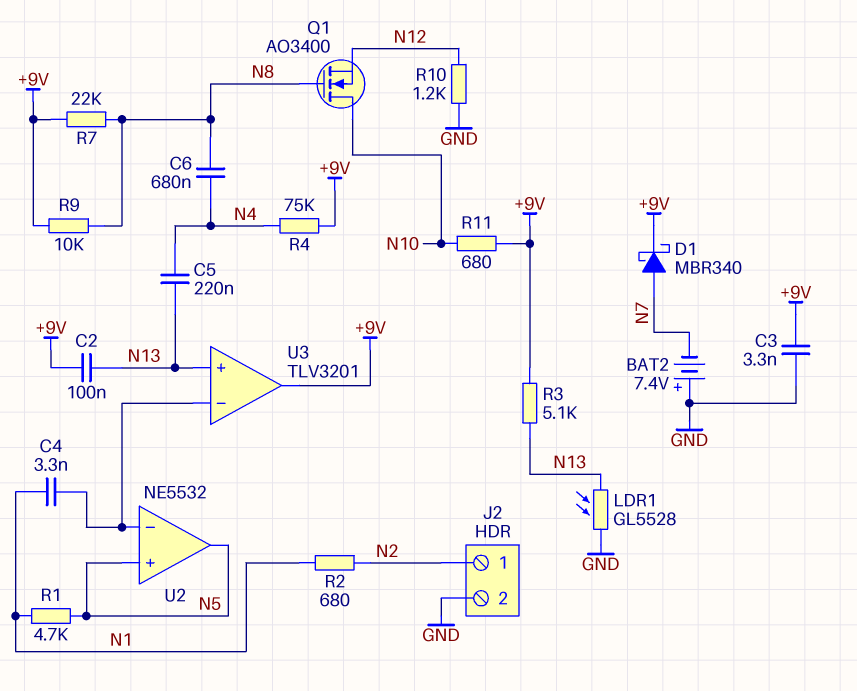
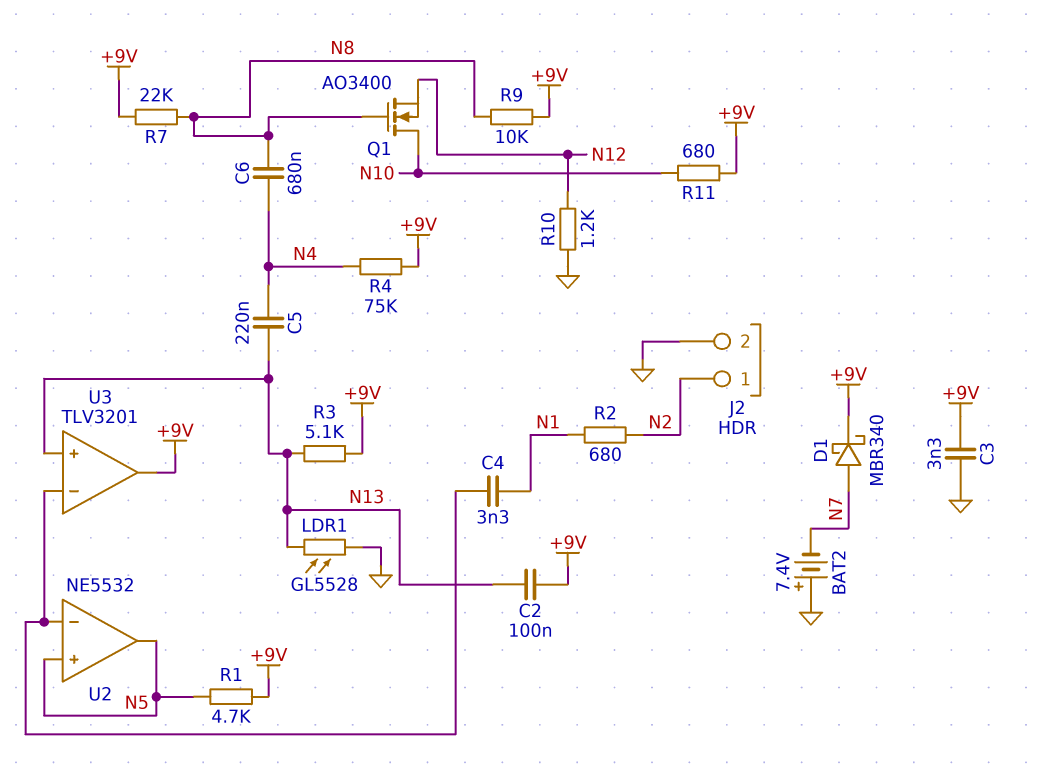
R1: 4.7k (N1, N5) -> 4.7k (+9V, N5)

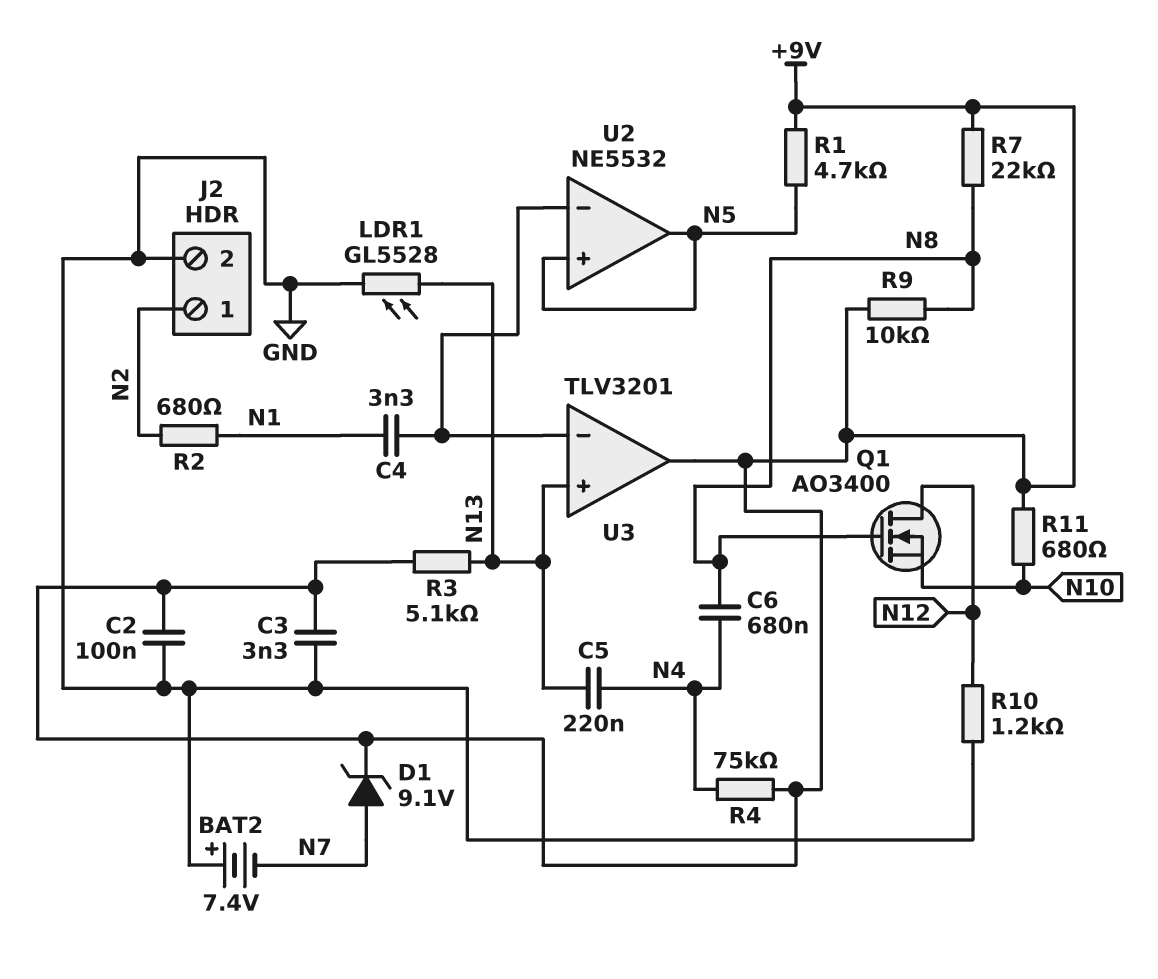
C2: 100nF (+9V, N13) -> 100nF (+9V, GND)
D1: schottky MBR340 (A N7, K +9V) -> zener 9.1V (A N7, K +9V)
Q1: NMOS AO3400 (G N8, D N10, S N12) -> NMOS AO3400 (G N8, D N12, S N10)

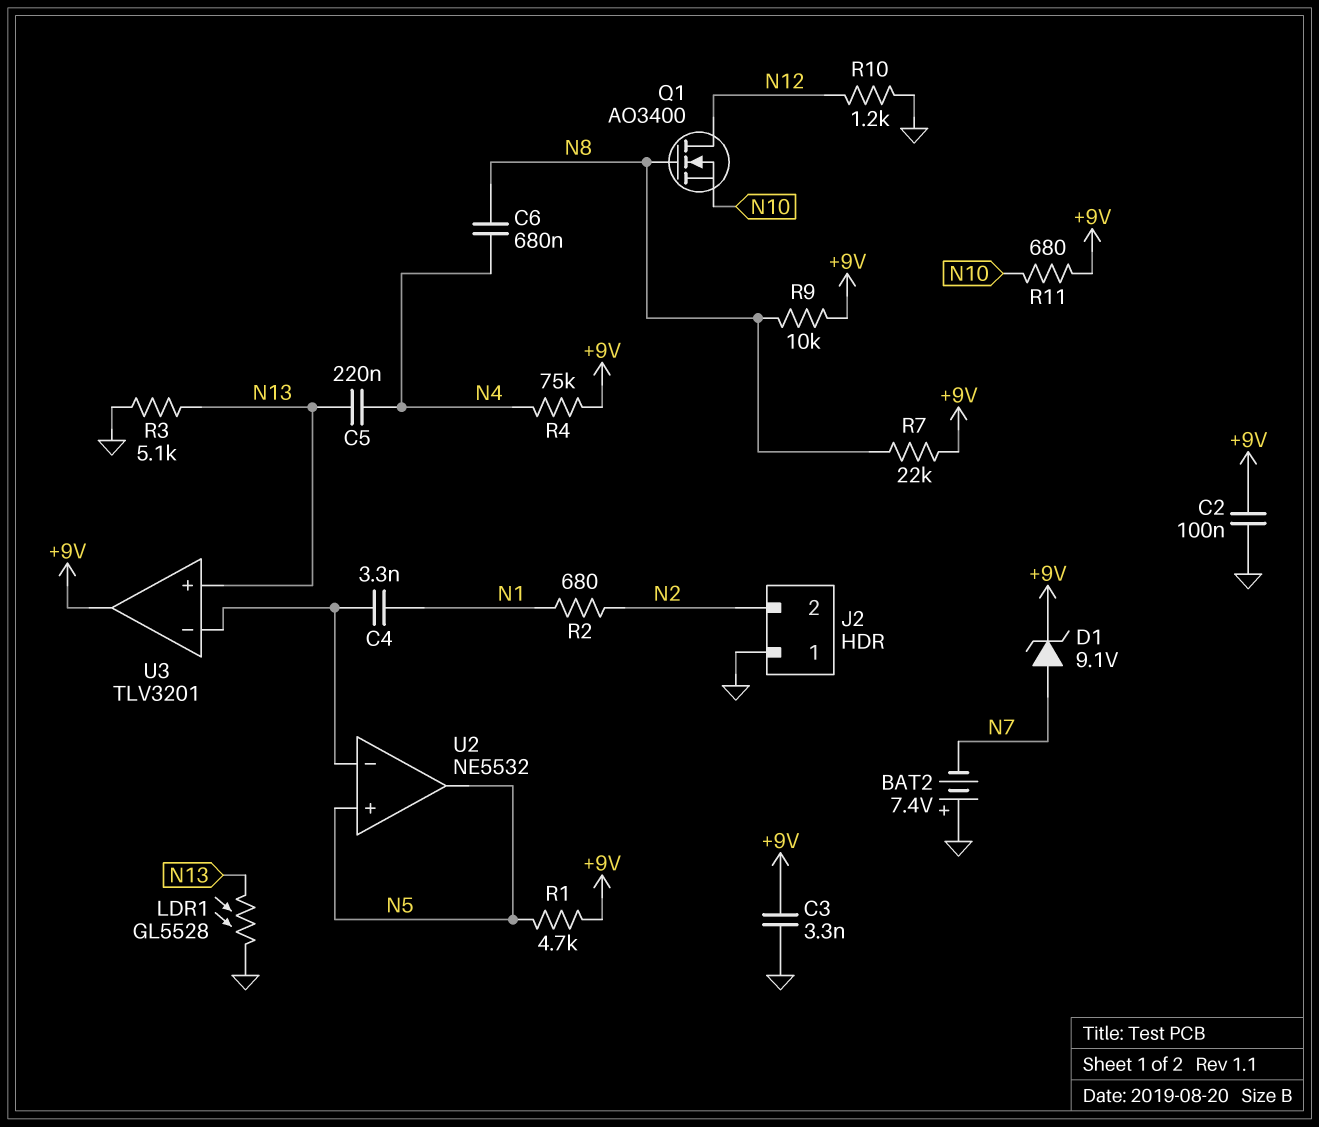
J2 pin 1: N2 -> GND
J2 pin 2: GND -> N2
R3: 5.1k (+9V, N13) -> 5.1k (GND, N13)

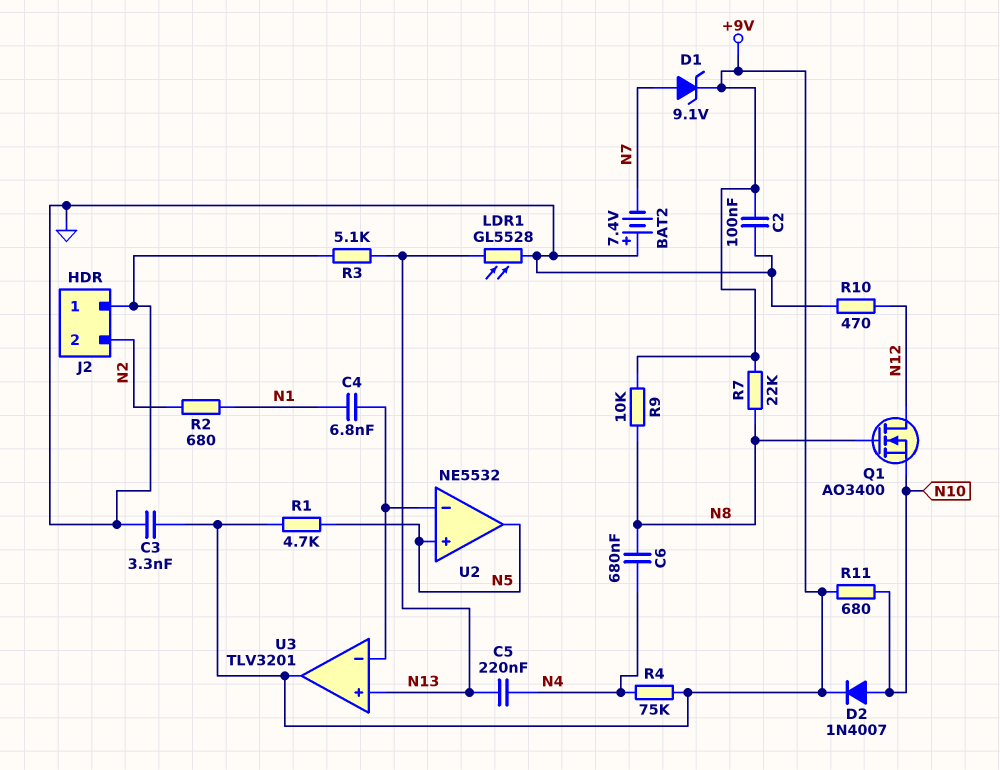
C4: 3.3nF (N1, U2/in-) -> 6.8nF (N1, U2/in-)
D2: none -> diode 1N4007 (A N10, K +9V)
R10: 1.2k (GND, N12) -> 470 (GND, N12)

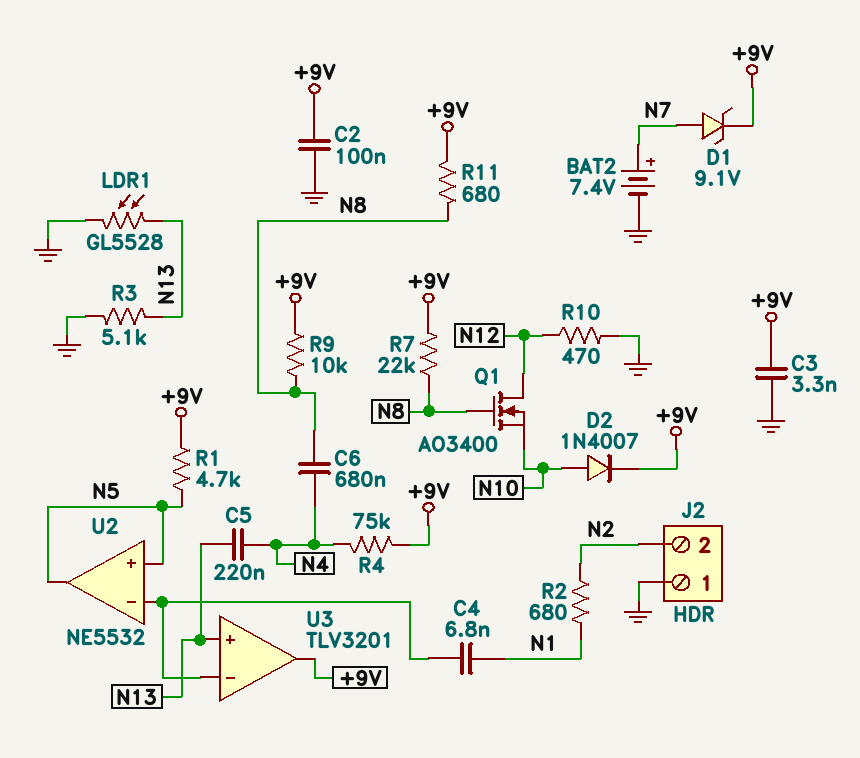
BAT2: 7.4V (plus GND, minus N7) -> 7.4V (plus N7, minus GND)
R11: 680 (+9V, N10) -> 680 (+9V, N8)

